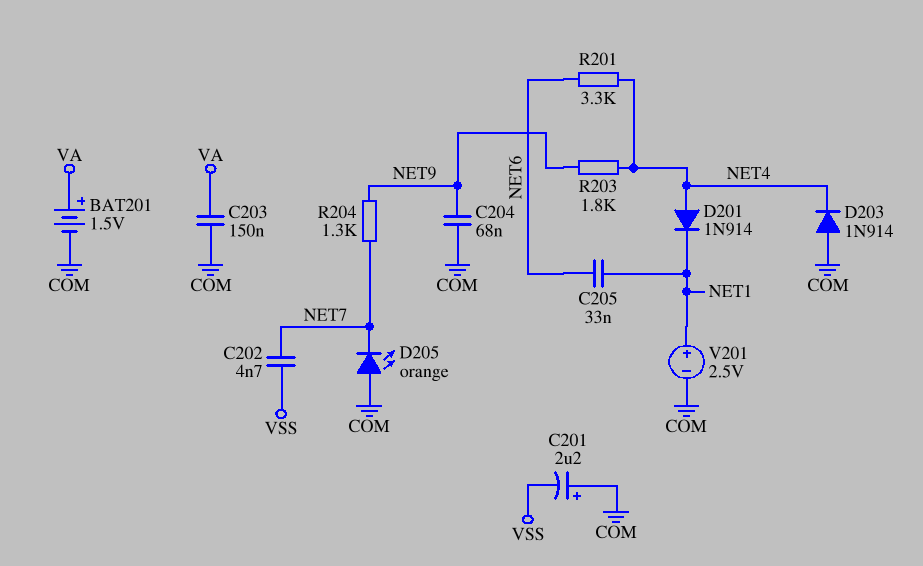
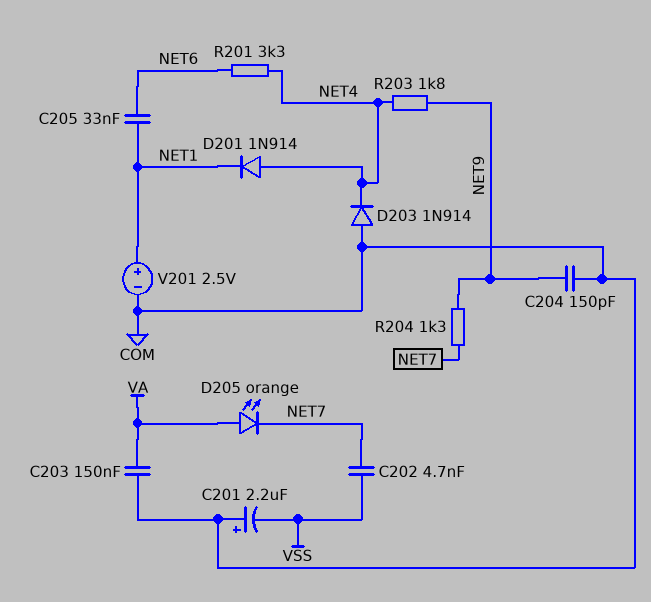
BAT201: 1.5V (plus VA, minus COM) -> none
C204: 68nF (COM, NET9) -> 150pF (COM, NET9)
D205: LED orange (A COM, K NET7) -> LED orange (A VA, K NET7)

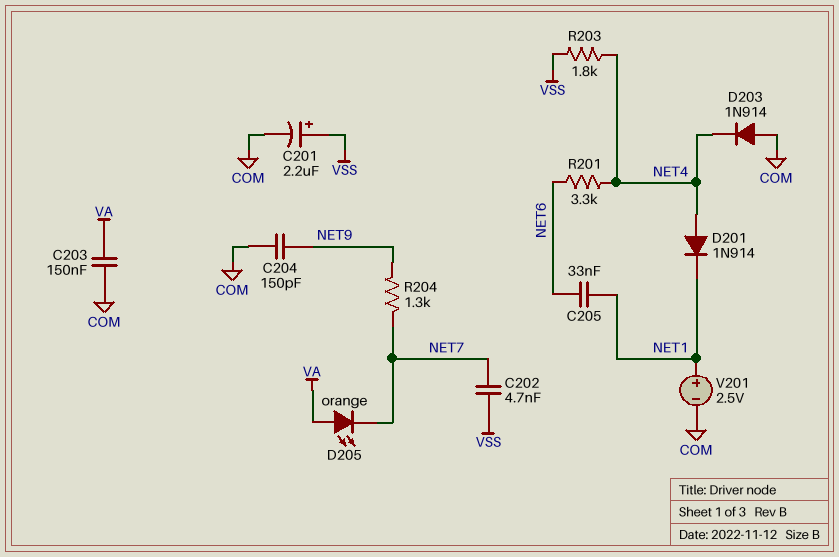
C201: 2.2uF (plus COM, minus VSS) -> 2.2uF (plus VSS, minus COM)
R203: 1.8k (NET4, NET9) -> 1.8k (NET4, VSS)

